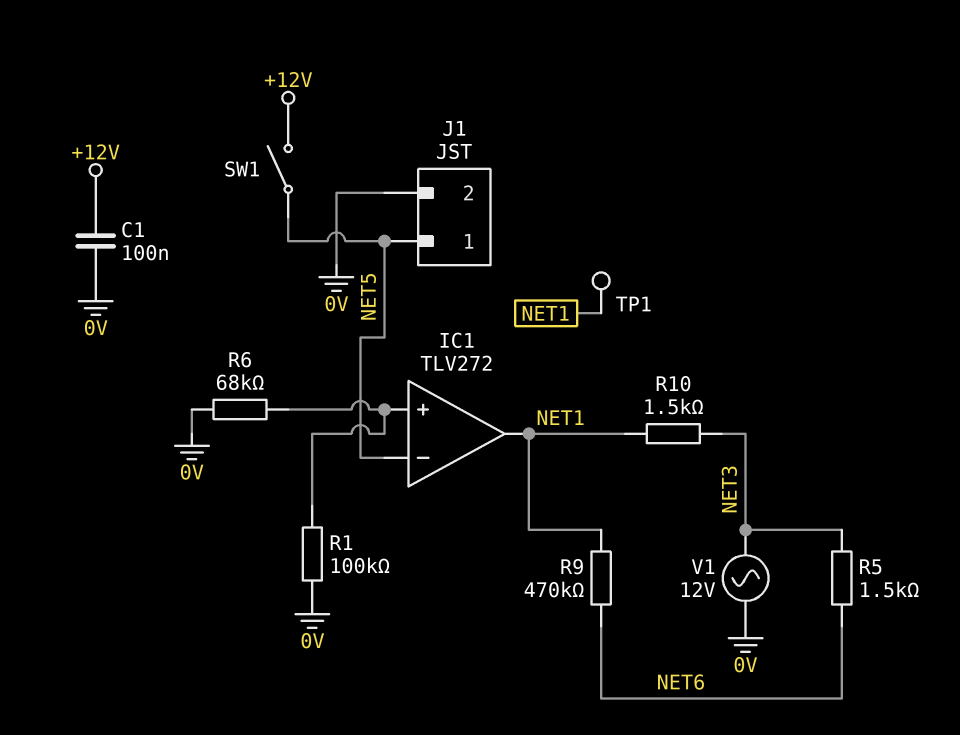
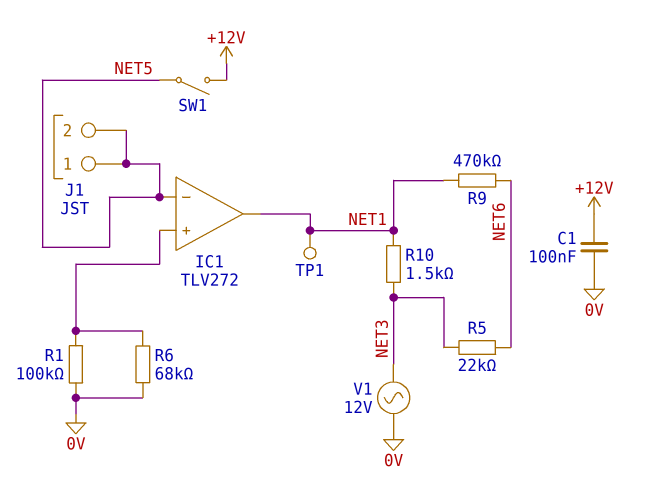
J1 pin 2: 0V -> NET5
R5: 1.5k (NET3, NET6) -> 22k (NET3, NET6)

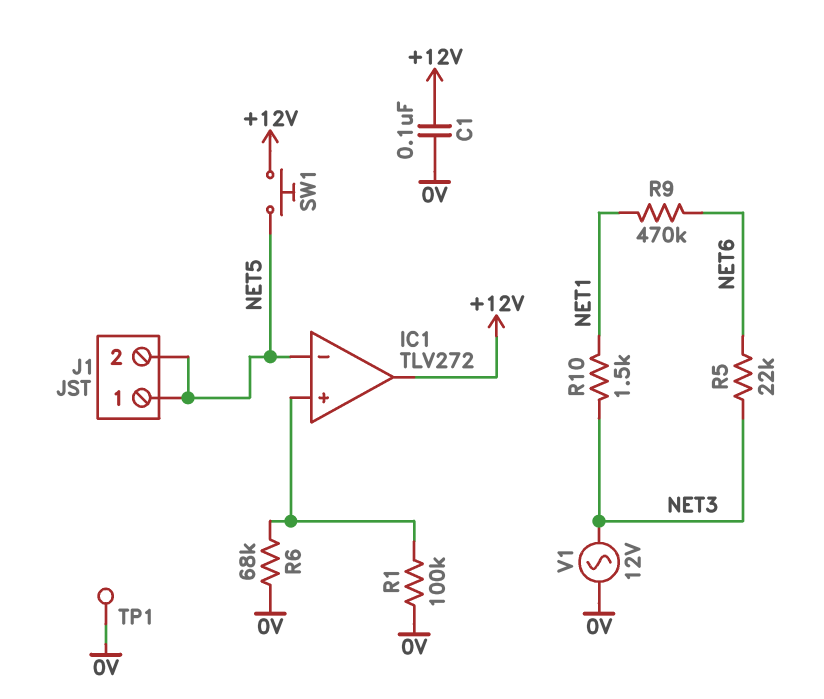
IC1 pin out: NET1 -> +12V
SW1: switch (+12V, NET5) -> button (+12V, NET5)
TP1: test point (NET1) -> test point (0V)

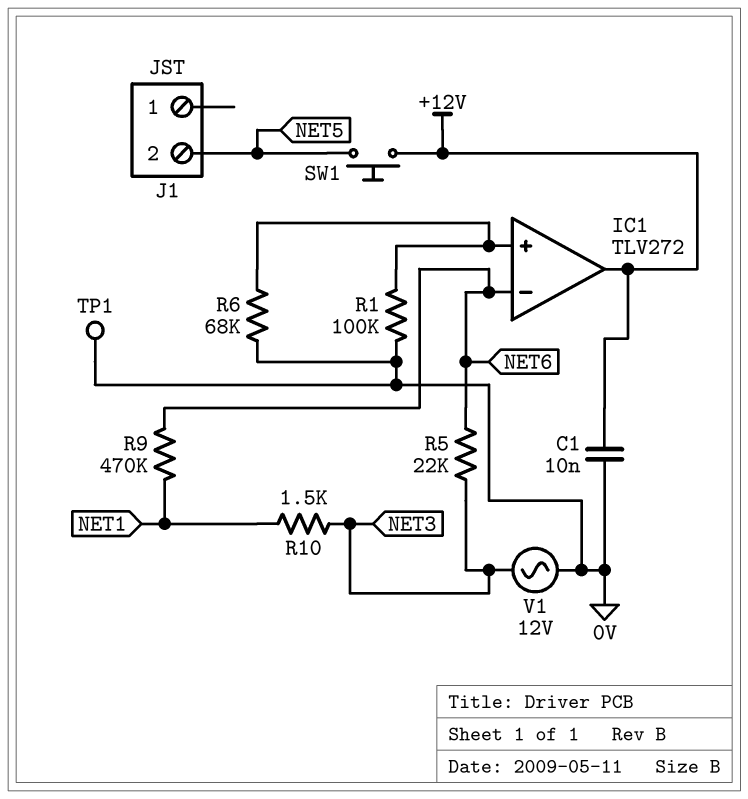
C1: 100nF (+12V, 0V) -> 10nF (+12V, 0V)
IC1 pin in-: NET5 -> NET6
J1 pin 1: NET5 -> none

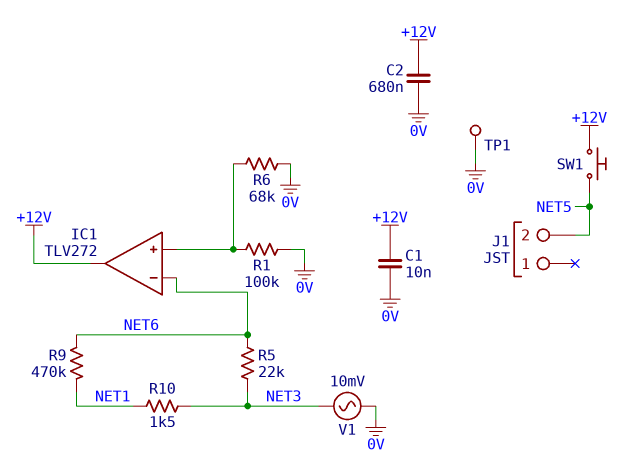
C2: none -> 680nF (+12V, 0V)
V1: AC 12V (0V, NET3) -> AC 10mV (0V, NET3)

